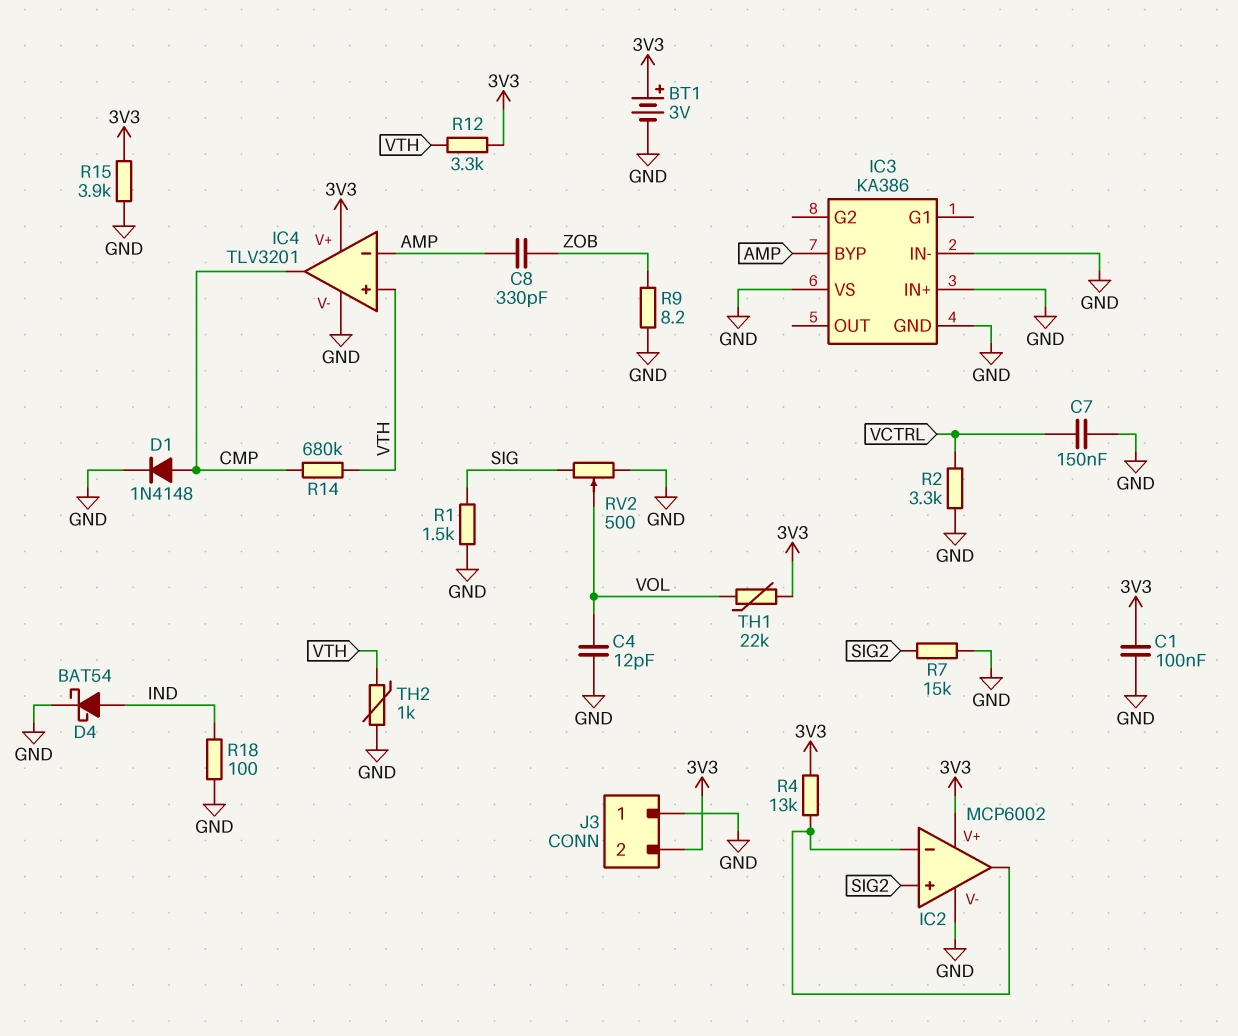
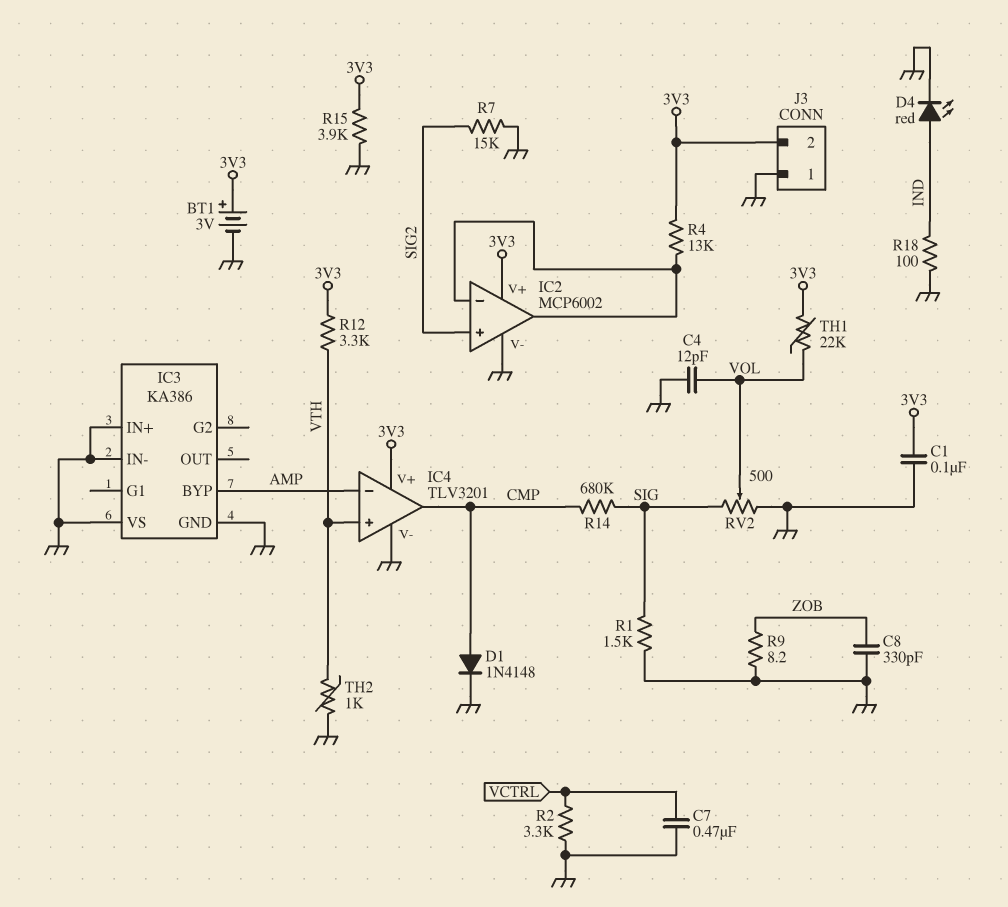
C7: 150nF (GND, VCTRL) -> 470nF (GND, VCTRL)
C8: 330pF (AMP, ZOB) -> 330pF (GND, ZOB)
D4: schottky BAT54 (A IND, K GND) -> LED red (A IND, K GND)
R14: 680k (CMP, VTH) -> 680k (CMP, SIG)

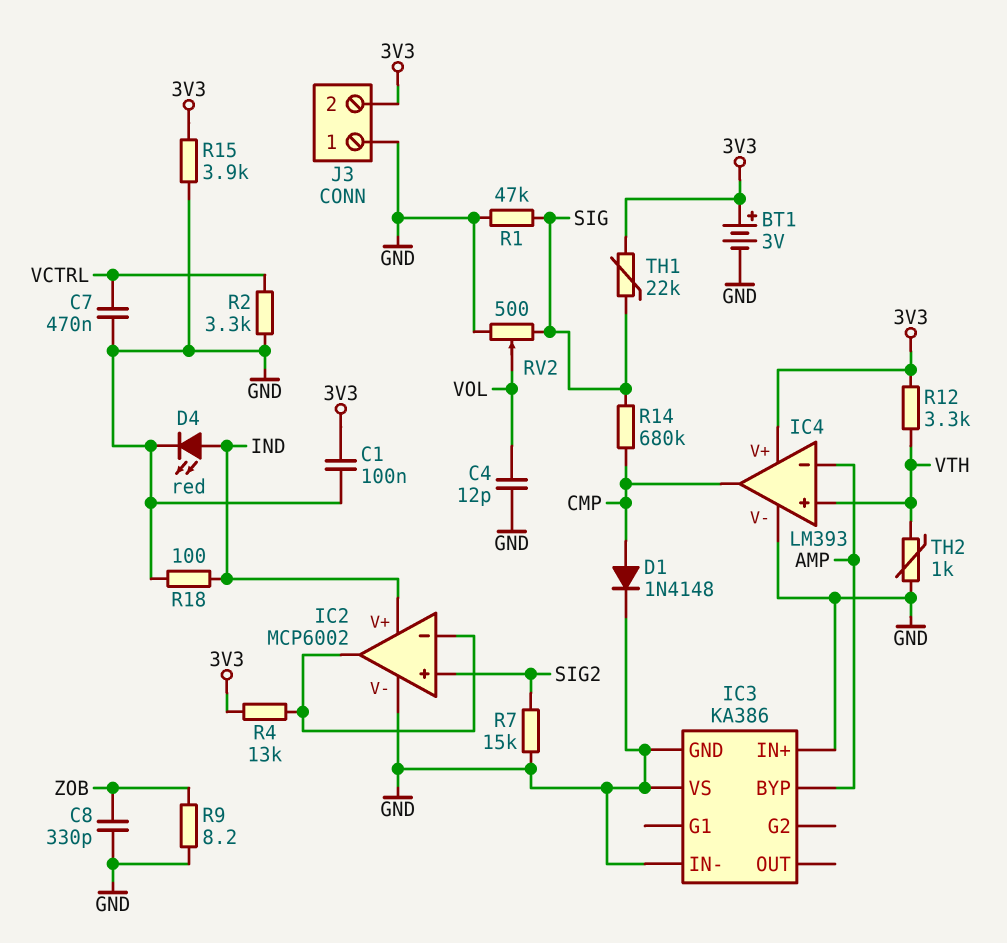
IC2 pin V+: 3V3 -> IND
IC4: TLV3201 -> LM393
R1: 1.5k (GND, SIG) -> 47k (GND, SIG)
TH1: 22k (3V3, VOL) -> 22k (3V3, SIG)

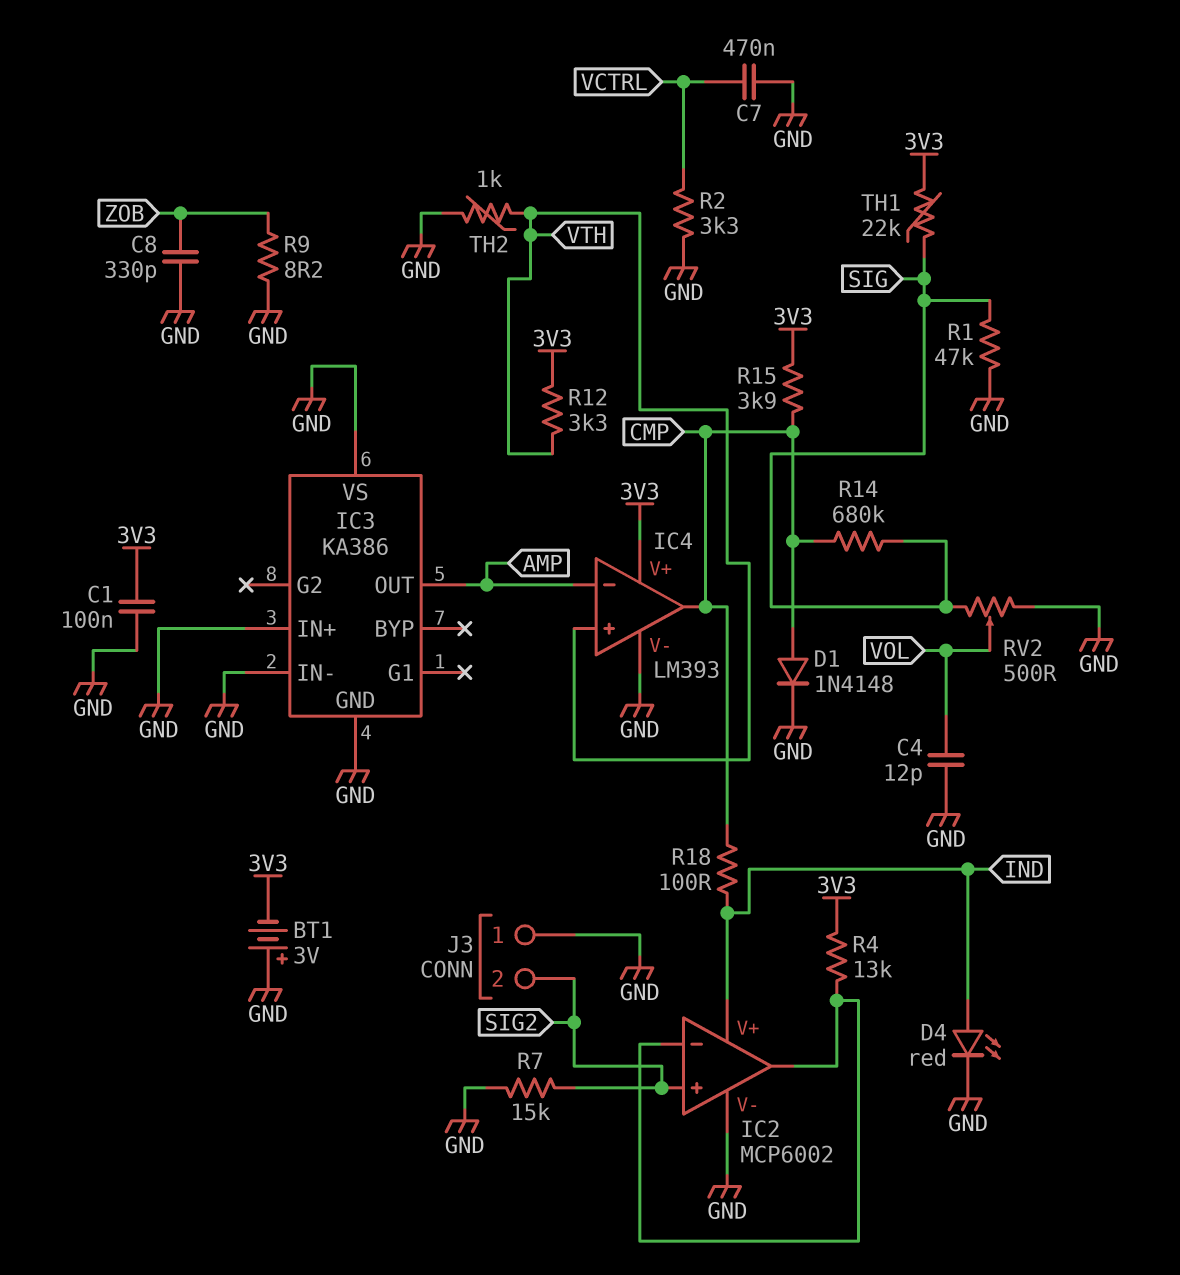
BT1: 3V (plus 3V3, minus GND) -> 3V (plus GND, minus 3V3)
IC3 pin BYP: AMP -> none
IC3 pin OUT: none -> AMP
J3 pin 2: 3V3 -> SIG2
R15: 3.9k (3V3, GND) -> 3.9k (3V3, CMP)
R18: 100 (GND, IND) -> 100 (CMP, IND)

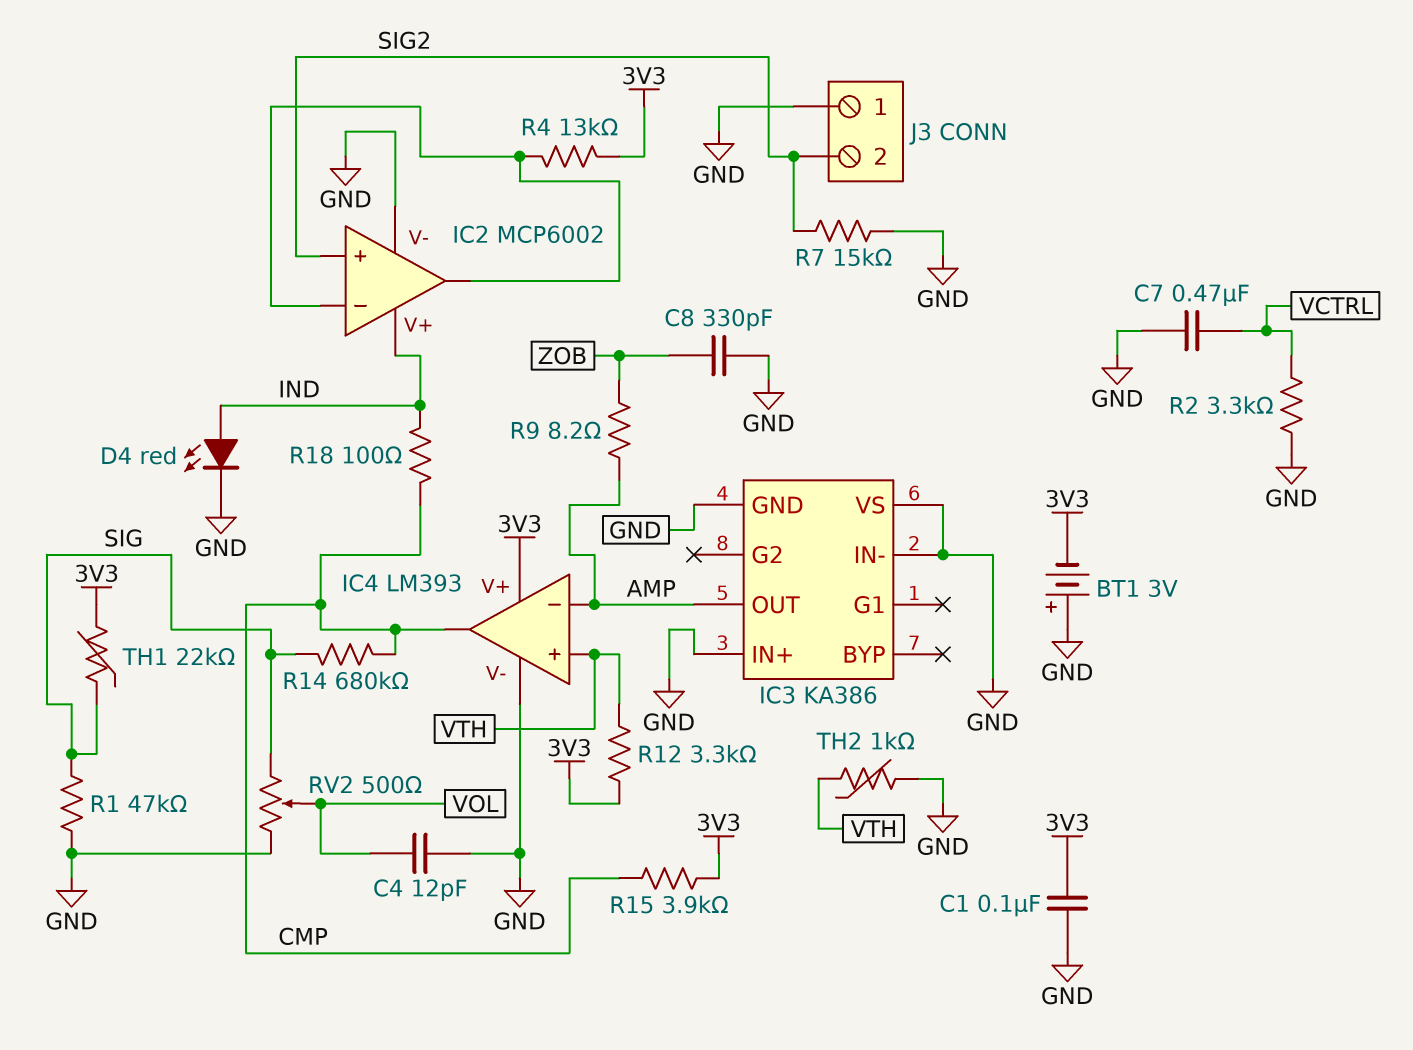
D1: diode 1N4148 (A CMP, K GND) -> none
R9: 8.2 (GND, ZOB) -> 8.2 (AMP, ZOB)

